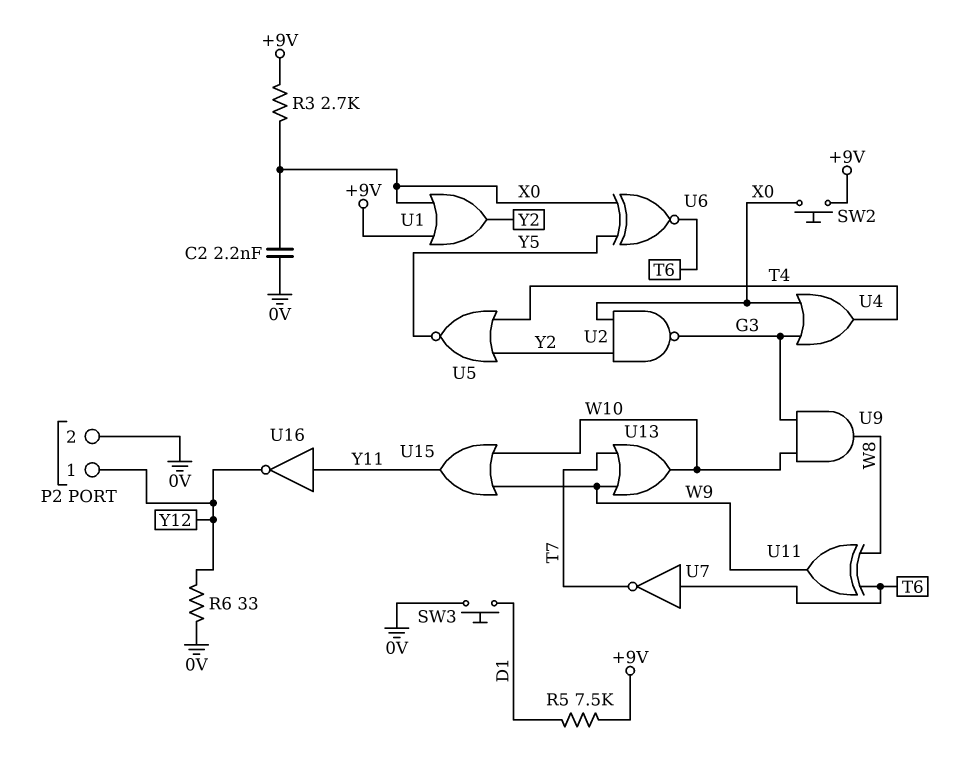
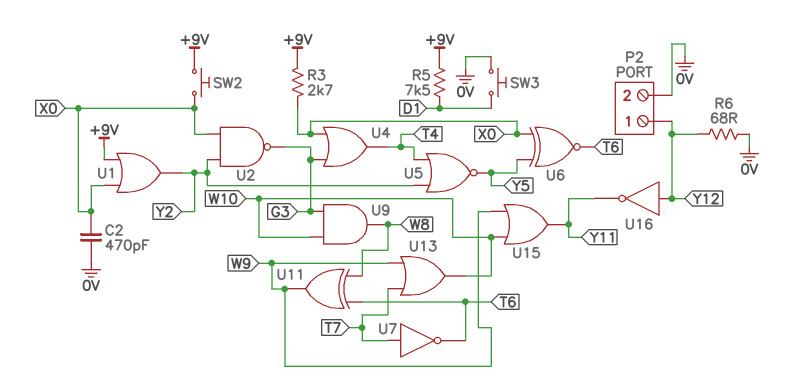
C2: 2.2nF (0V, X0) -> 470pF (0V, X0)
R6: 33 (0V, Y12) -> 68 (0V, Y12)
U7: NOT (in T6, out T7) -> NOT (in T7, out T6)
U16: NOT (in Y11, out Y12) -> NOT (in Y12, out Y11)

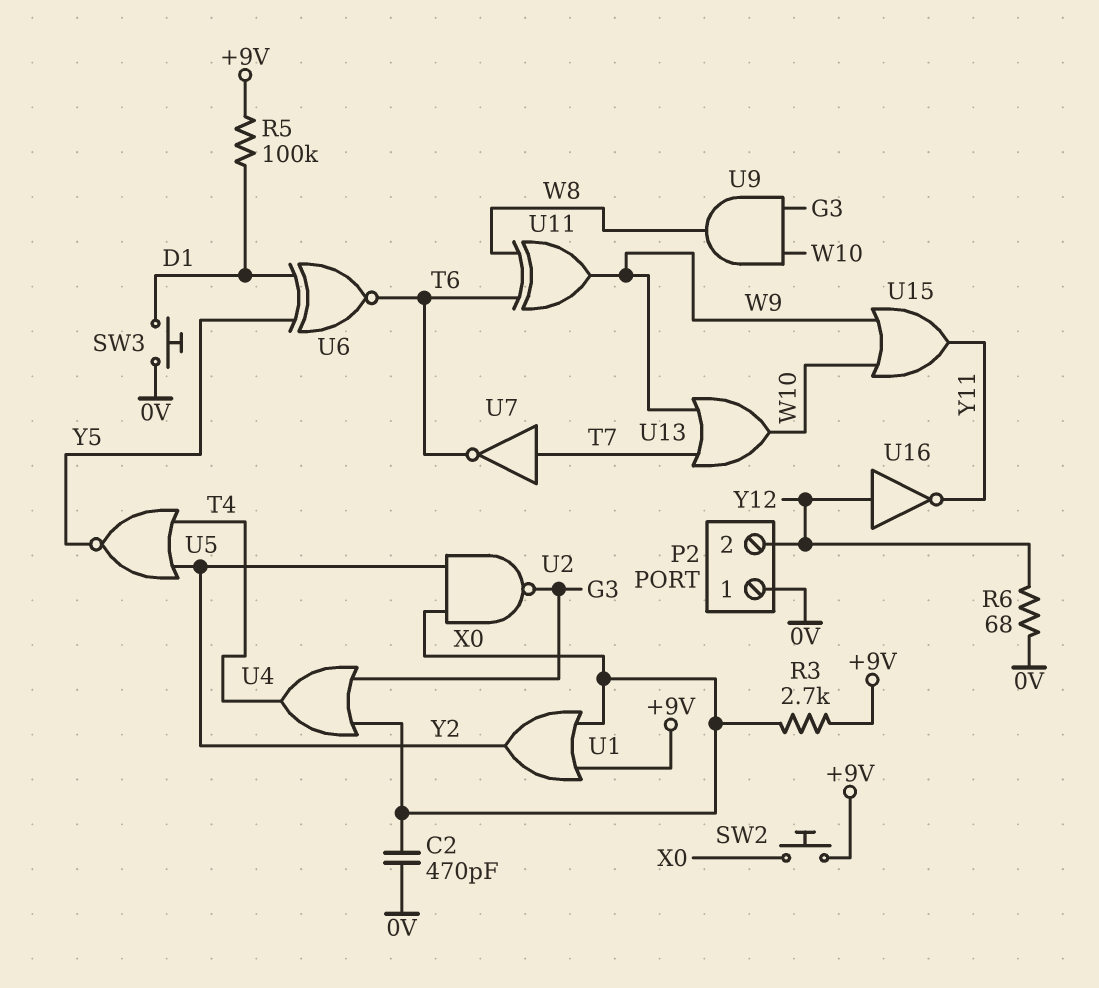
P2 pin 1: Y12 -> 0V
P2 pin 2: 0V -> Y12
R5: 7.5k (+9V, D1) -> 100k (+9V, D1)
U6: XNOR (in X0, in Y5, out T6) -> XNOR (in D1, in Y5, out T6)

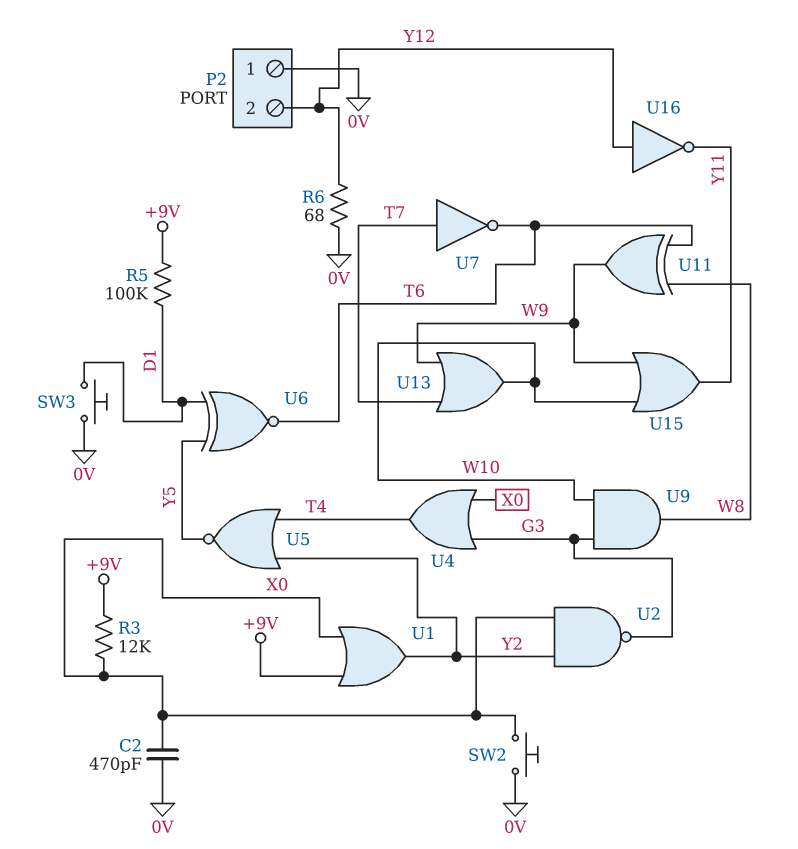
R3: 2.7k (+9V, X0) -> 12k (+9V, X0)
SW2: button (+9V, X0) -> button (0V, X0)

